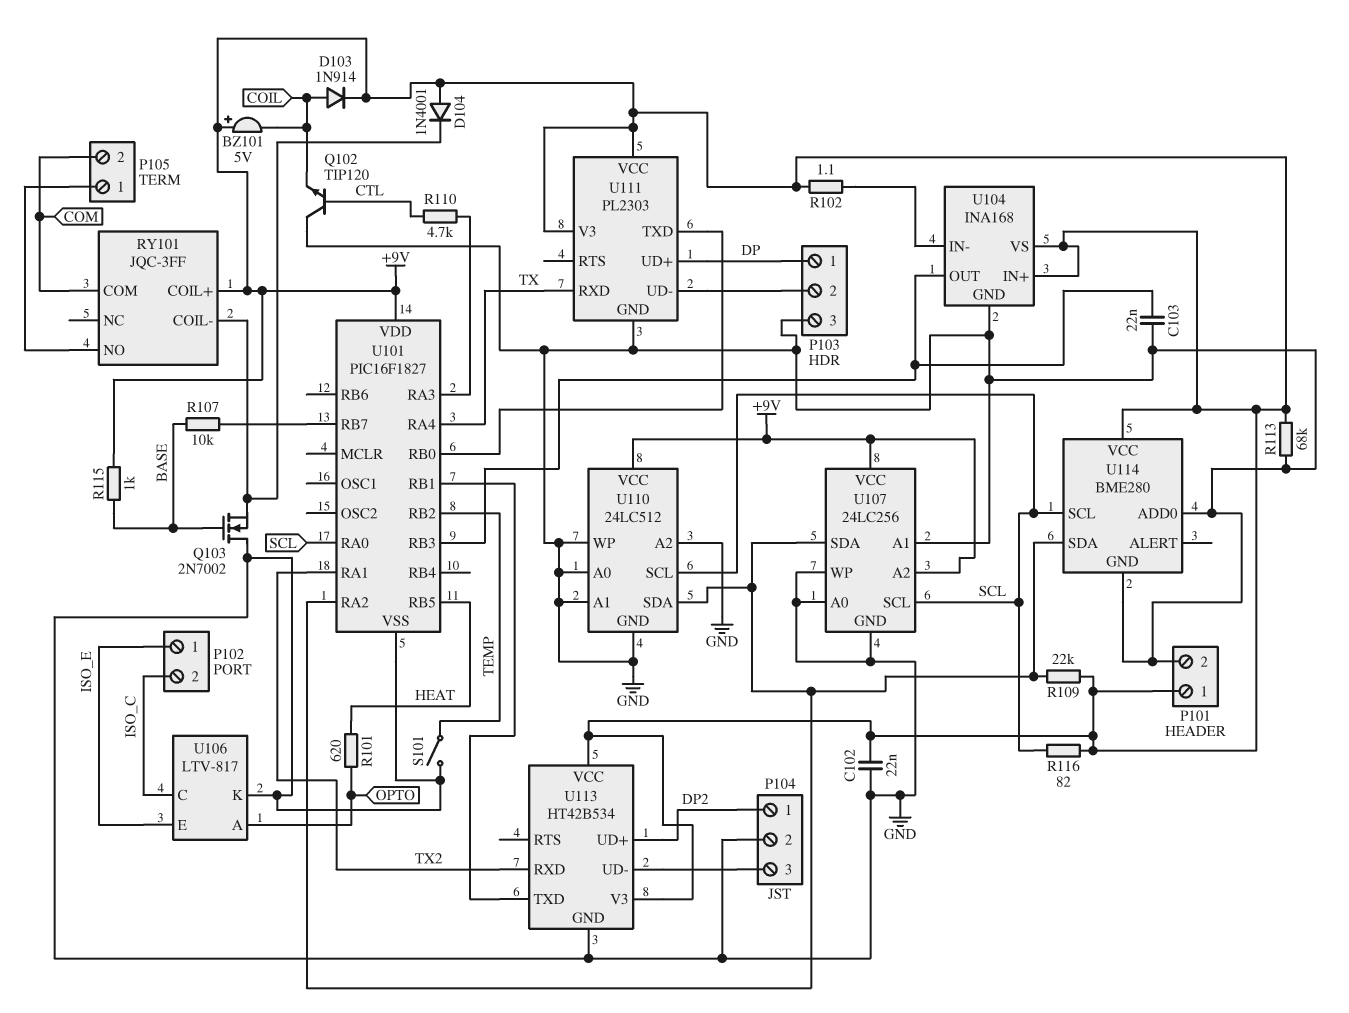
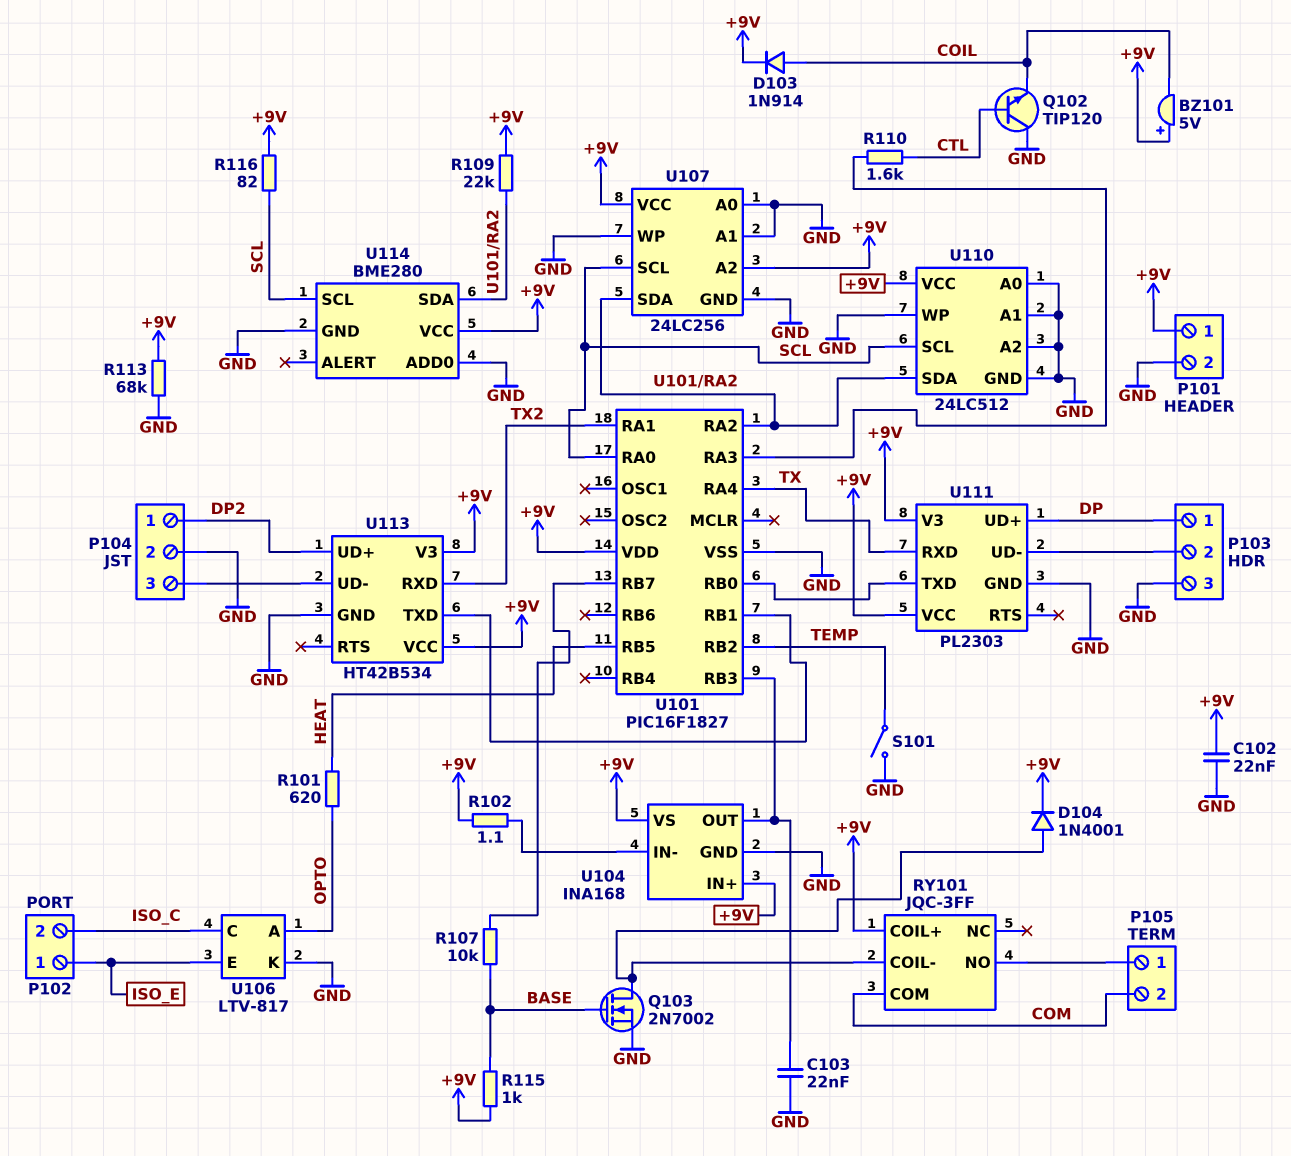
D104: diode 1N4001 (A +9V, K RY101/COIL-) -> diode 1N4001 (A RY101/COIL-, K +9V)
Q103: NMOS 2N7002 (G BASE, D GND, S RY101/COIL-) -> NMOS 2N7002 (G BASE, D RY101/COIL-, S GND)
R110: 4.7k (CTL, U101/RA3) -> 1.6k (CTL, U101/RA3)

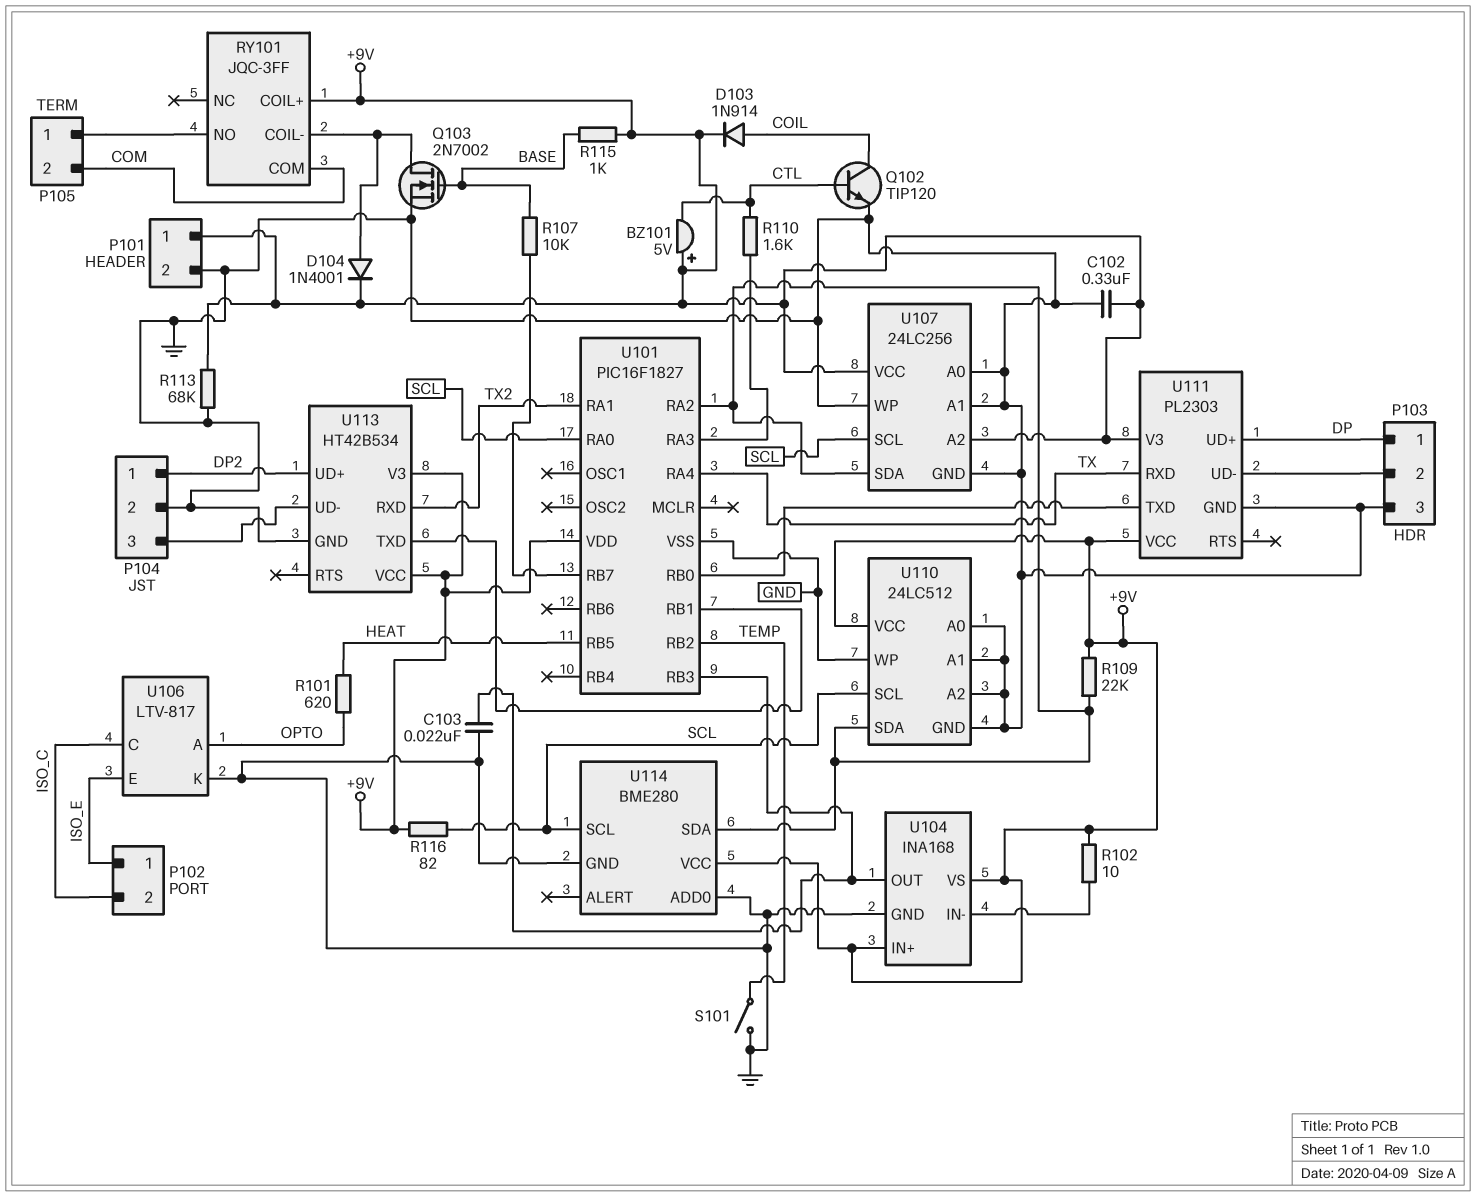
BZ101: buzzer 5V (plus +9V, minus COIL) -> buzzer 5V (plus +9V, minus CTL)
C102: 22nF (+9V, GND) -> 330nF (+9V, GND)
Q102: NPN TIP120 (B CTL, C GND, E COIL) -> NPN TIP120 (B CTL, C COIL, E GND)
R102: 1.1 (+9V, U104/IN-) -> 10 (+9V, U104/IN-)

